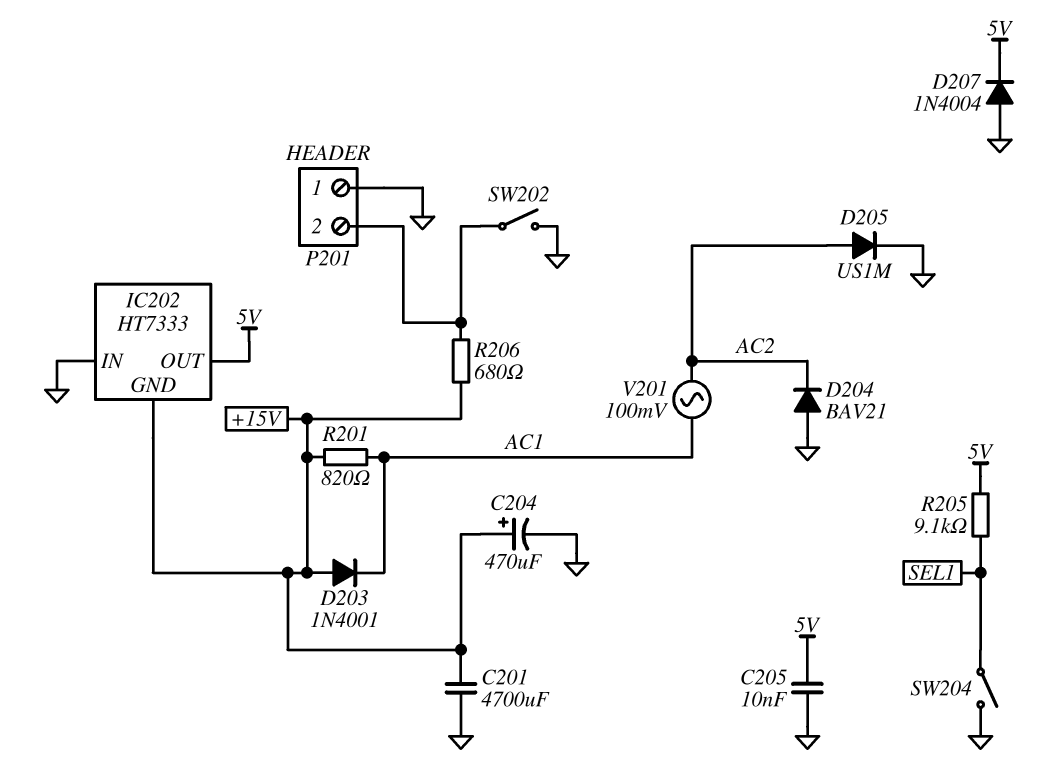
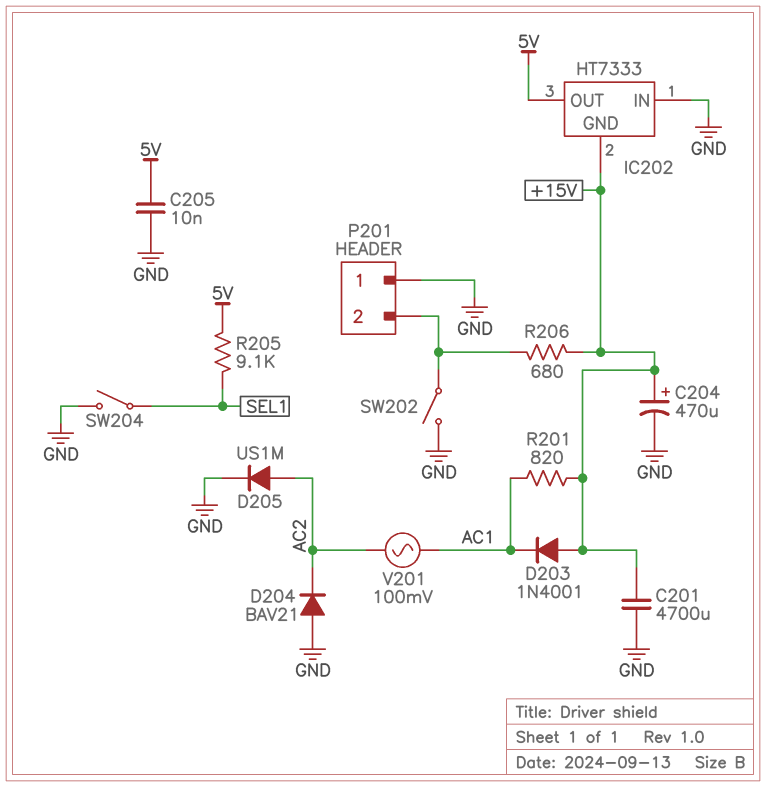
D207: diode 1N4004 (A GND, K 5V) -> none

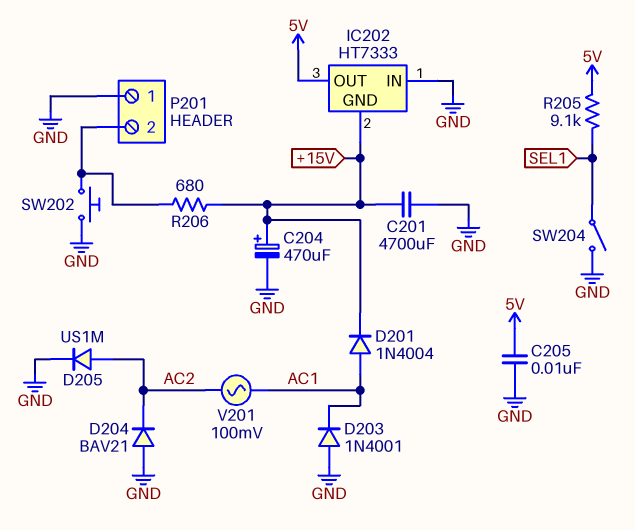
D201: none -> diode 1N4004 (A AC1, K +15V)
D203: diode 1N4001 (A +15V, K AC1) -> diode 1N4001 (A GND, K AC1)
R201: 820 (+15V, AC1) -> none
SW202: switch (GND, P201/2) -> button (GND, P201/2)

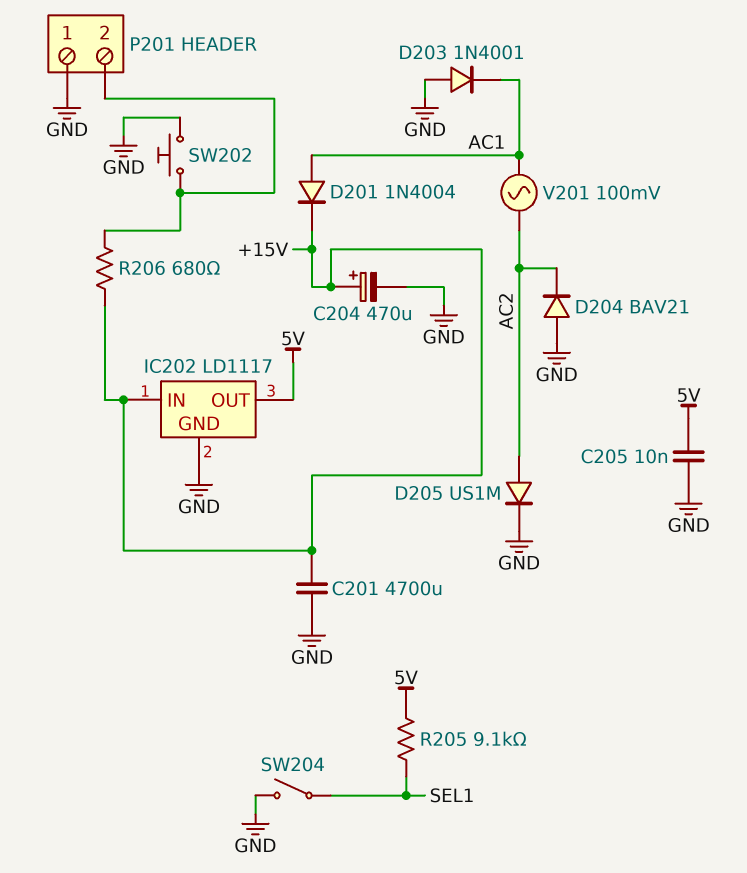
IC202: HT7333 -> LD1117
IC202 pin GND: +15V -> GND
IC202 pin IN: GND -> +15V

